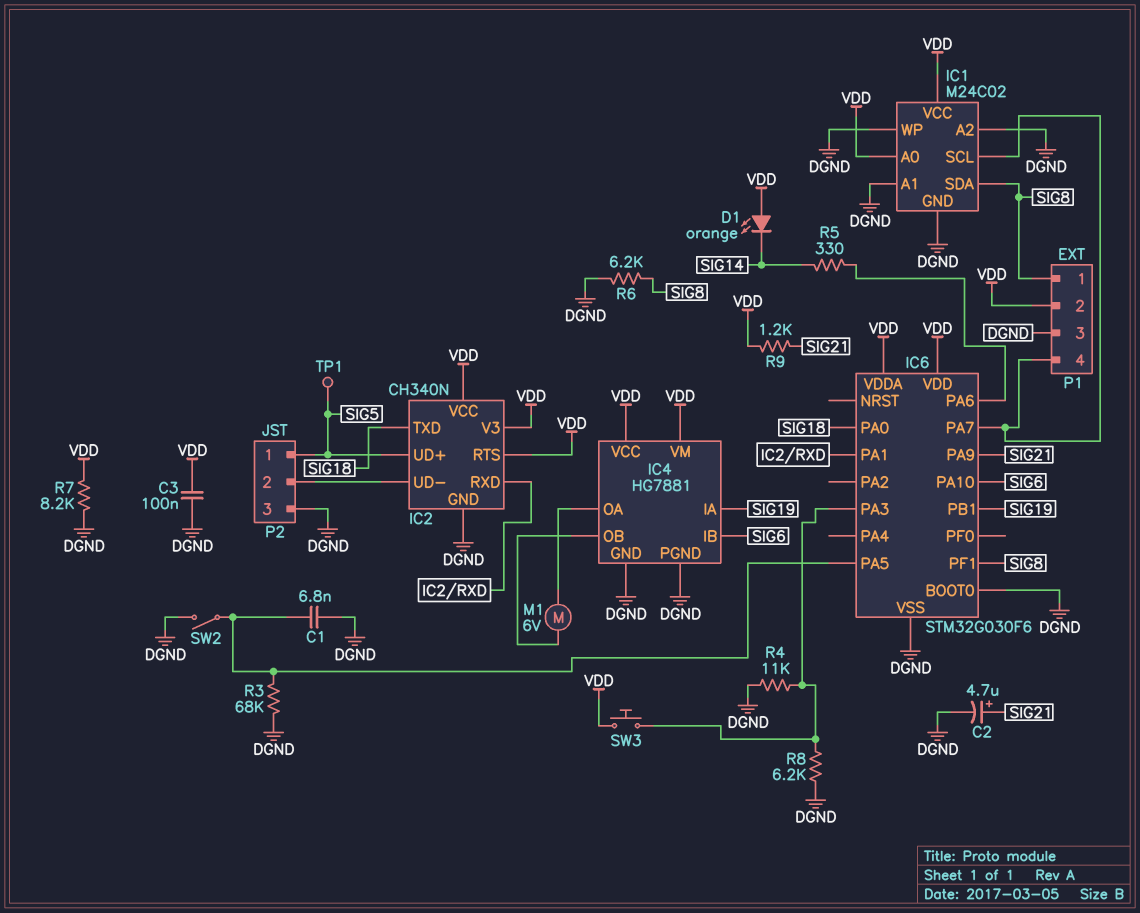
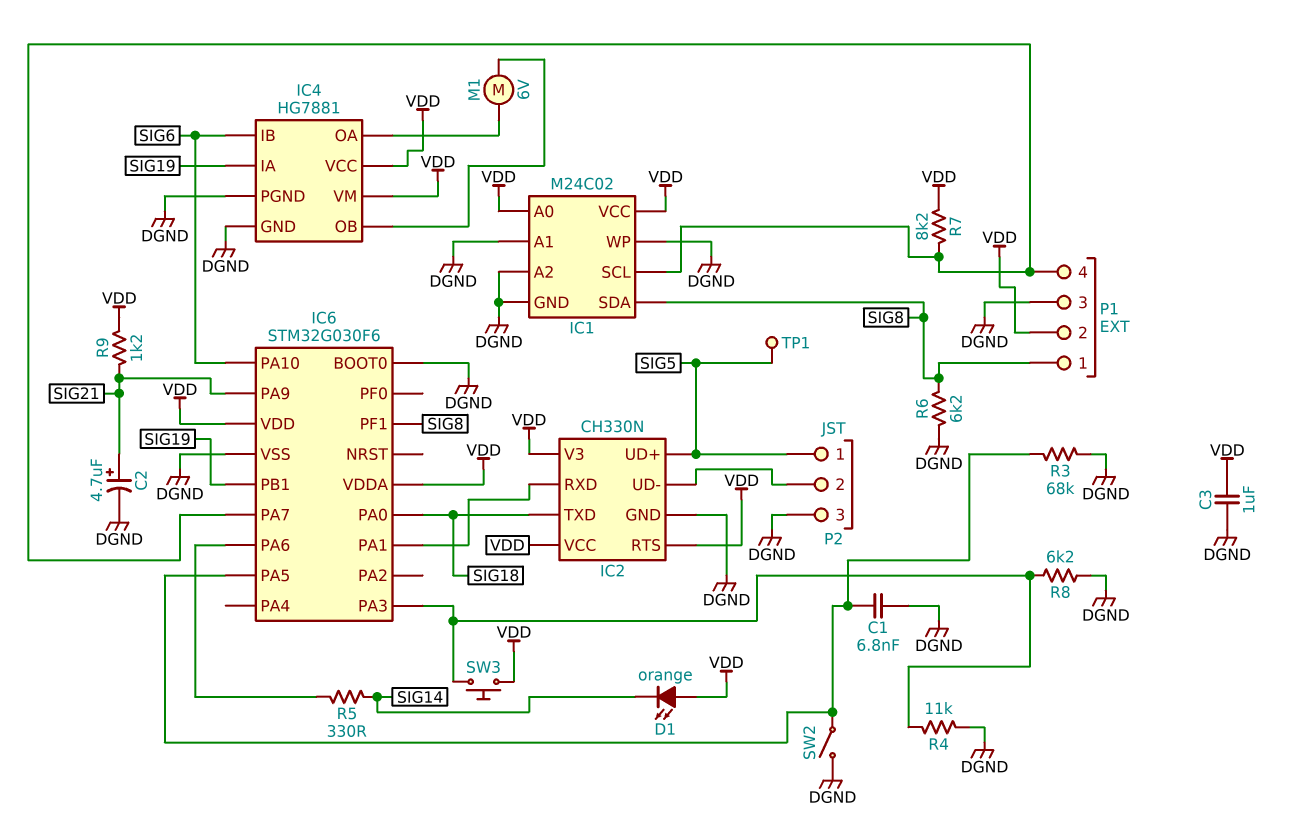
C3: 100nF (DGND, VDD) -> 1uF (DGND, VDD)
IC2: CH340N -> CH330N
R7: 8.2k (DGND, VDD) -> 8.2k (IC1/SCL, VDD)

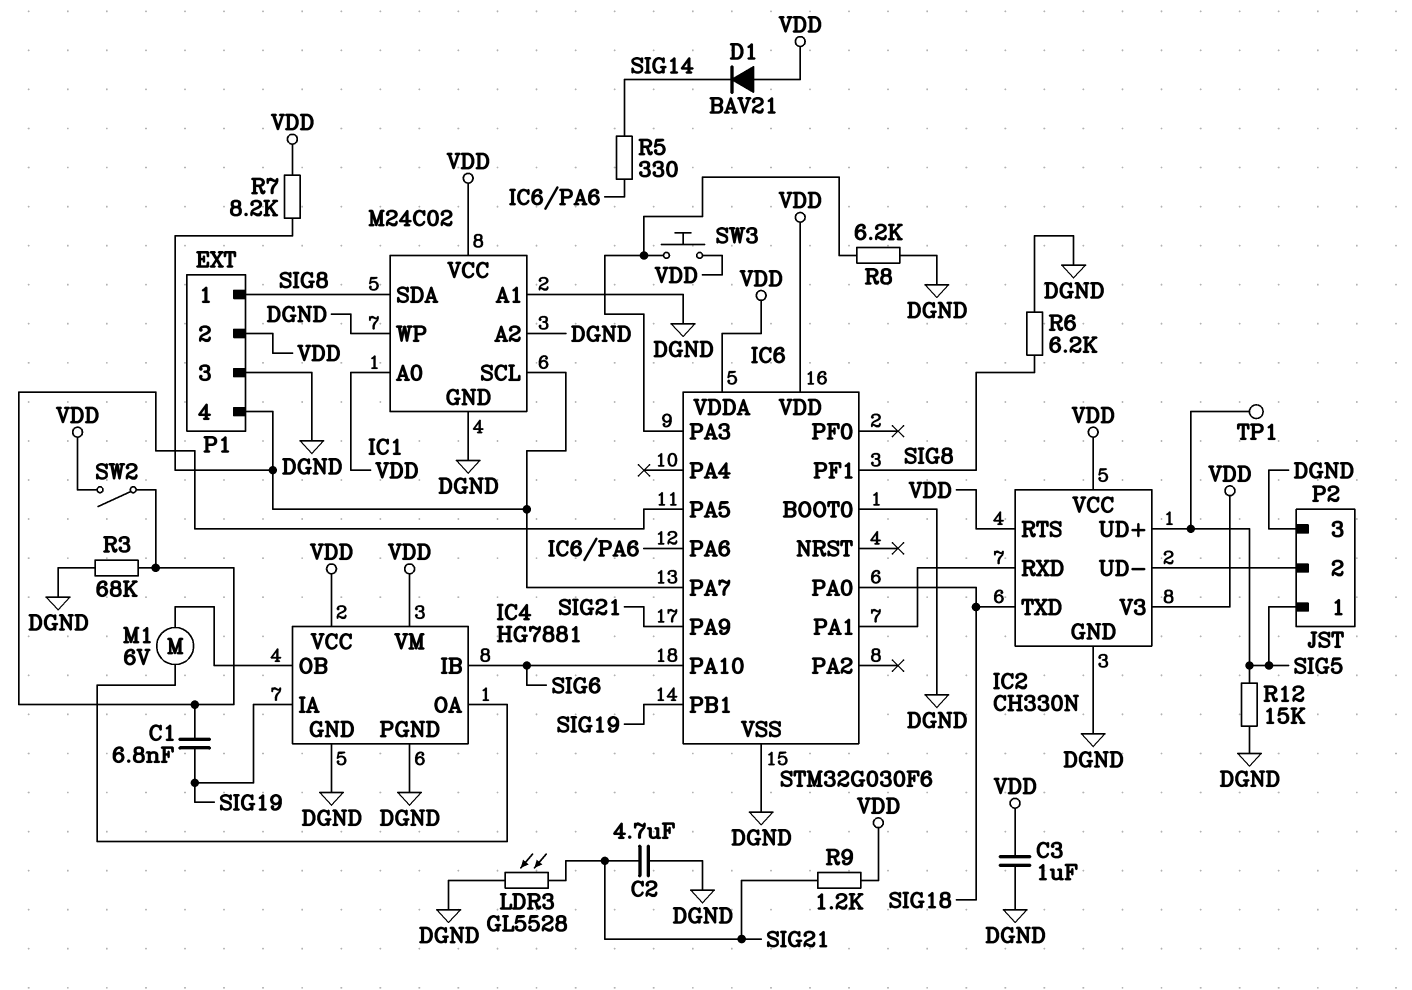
C1: 6.8nF (DGND, IC6/PA5) -> 6.8nF (IC6/PA5, SIG19)
C2: 4.7uF (plus SIG21, minus DGND) -> 4.7uF (DGND, SIG21)
D1: LED orange (A VDD, K SIG14) -> diode BAV21 (A VDD, K SIG14)
LDR3: none -> GL5528 (DGND, SIG21)
R4: 11k (DGND, IC6/PA3) -> none
R12: none -> 15k (DGND, SIG5)
SW2: switch (DGND, IC6/PA5) -> switch (IC6/PA5, VDD)

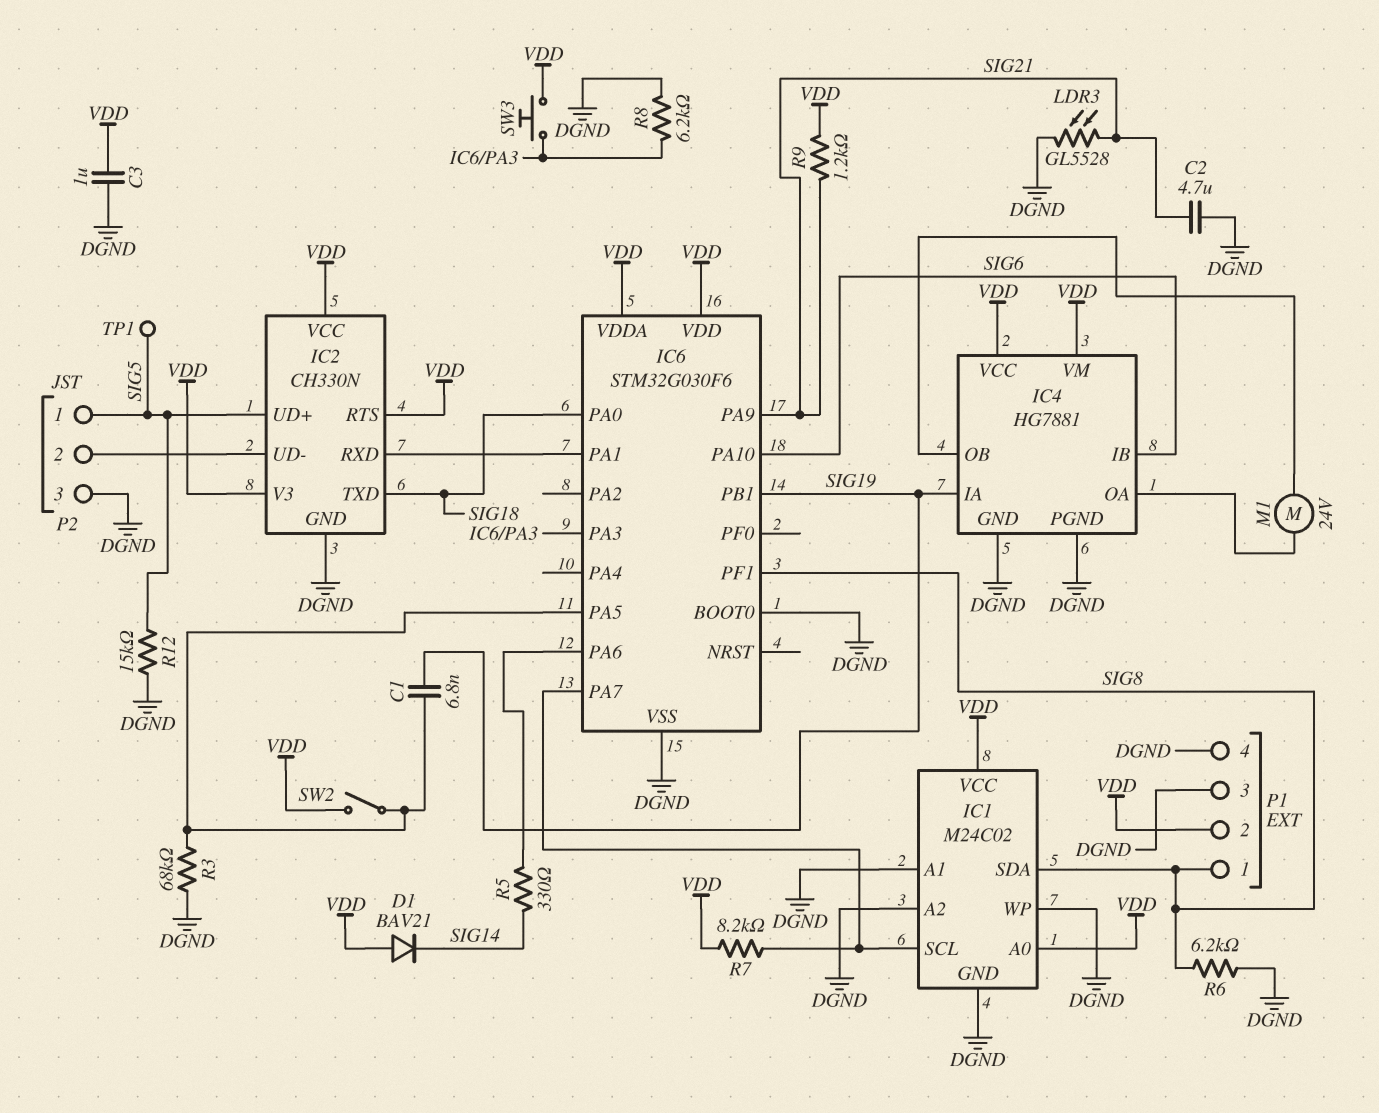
M1: motor 6V (IC4/OA, IC4/OB) -> motor 24V (IC4/OA, IC4/OB)
P1 pin 4: IC1/SCL -> DGND

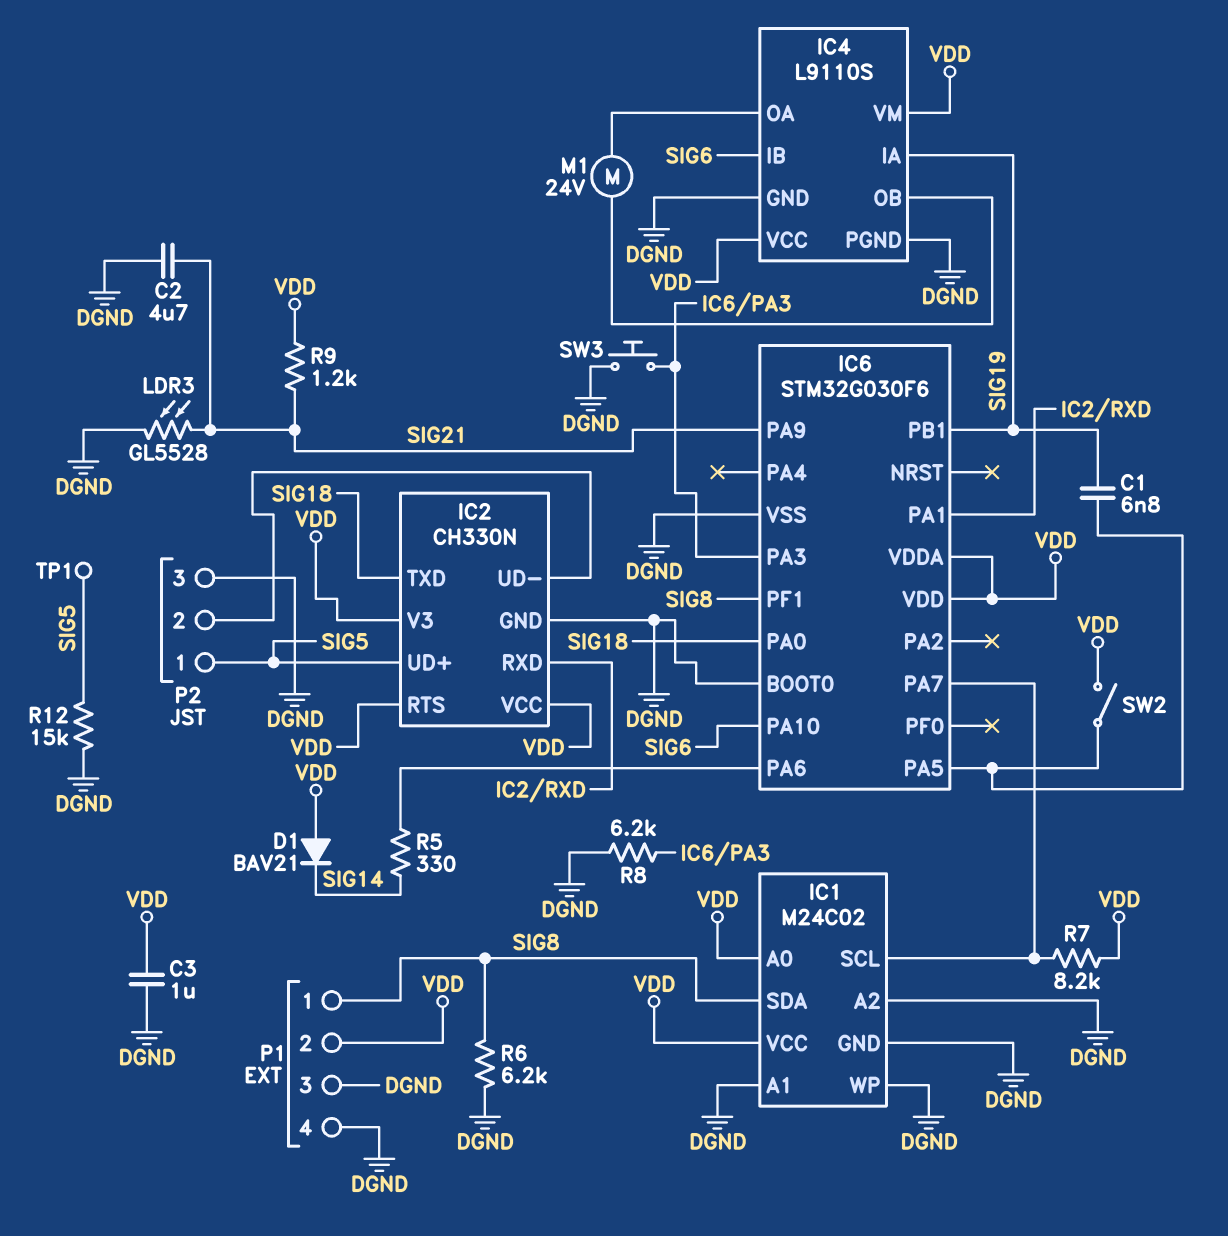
IC4: HG7881 -> L9110S
R3: 68k (DGND, IC6/PA5) -> none
SW3: button (IC6/PA3, VDD) -> button (DGND, IC6/PA3)

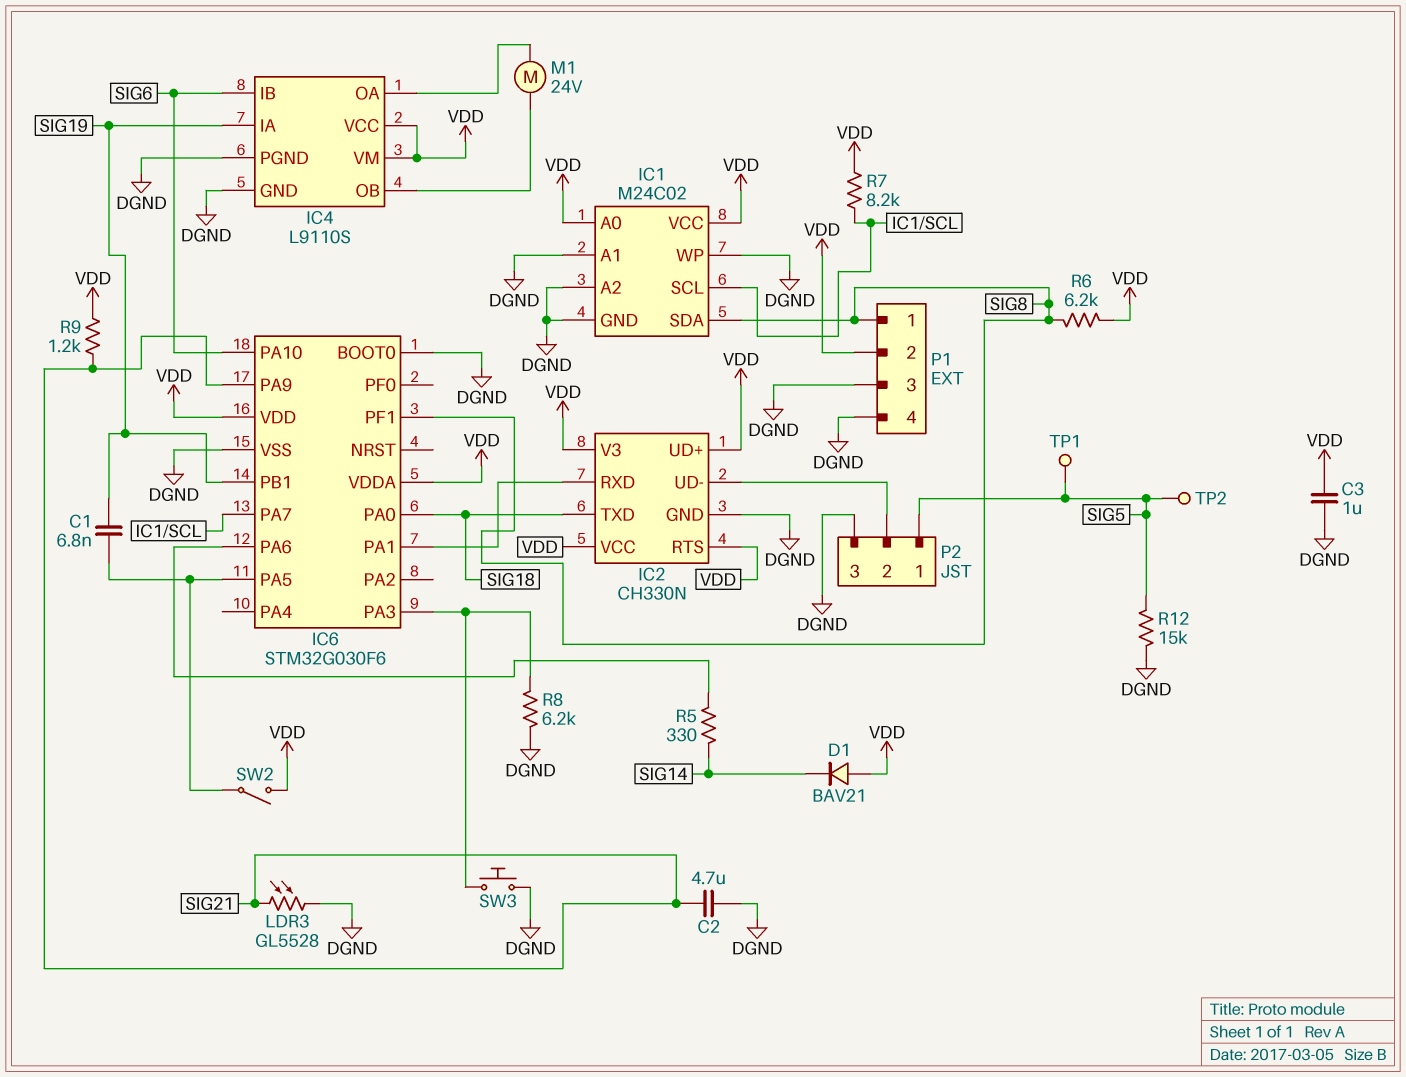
IC2 pin UD+: SIG5 -> VDD
R6: 6.2k (DGND, SIG8) -> 6.2k (SIG8, VDD)
TP2: none -> test point (SIG5)

